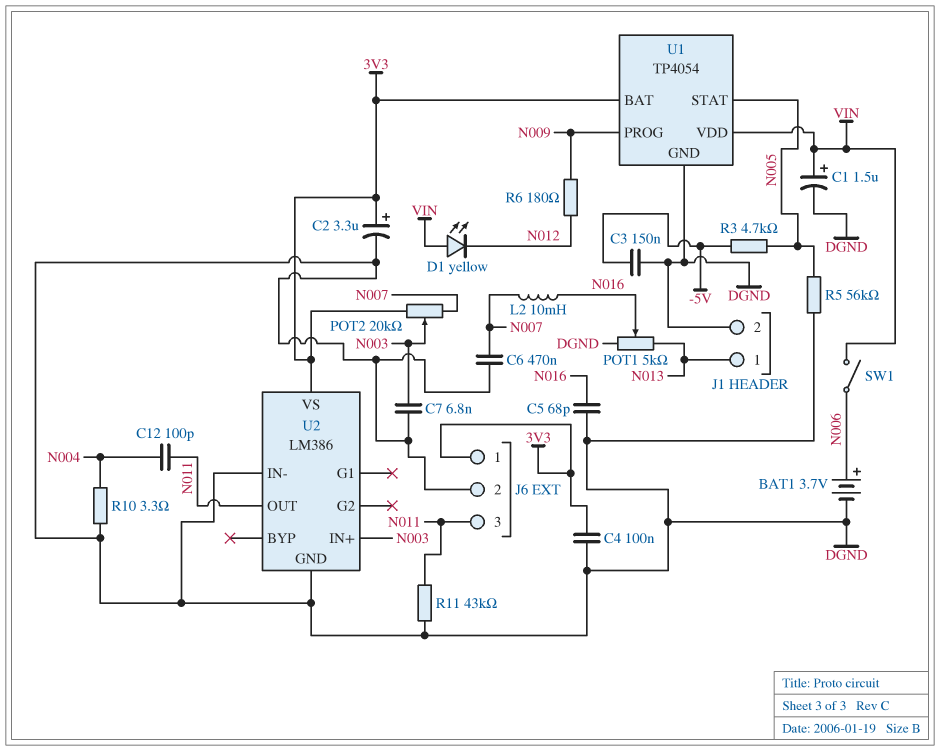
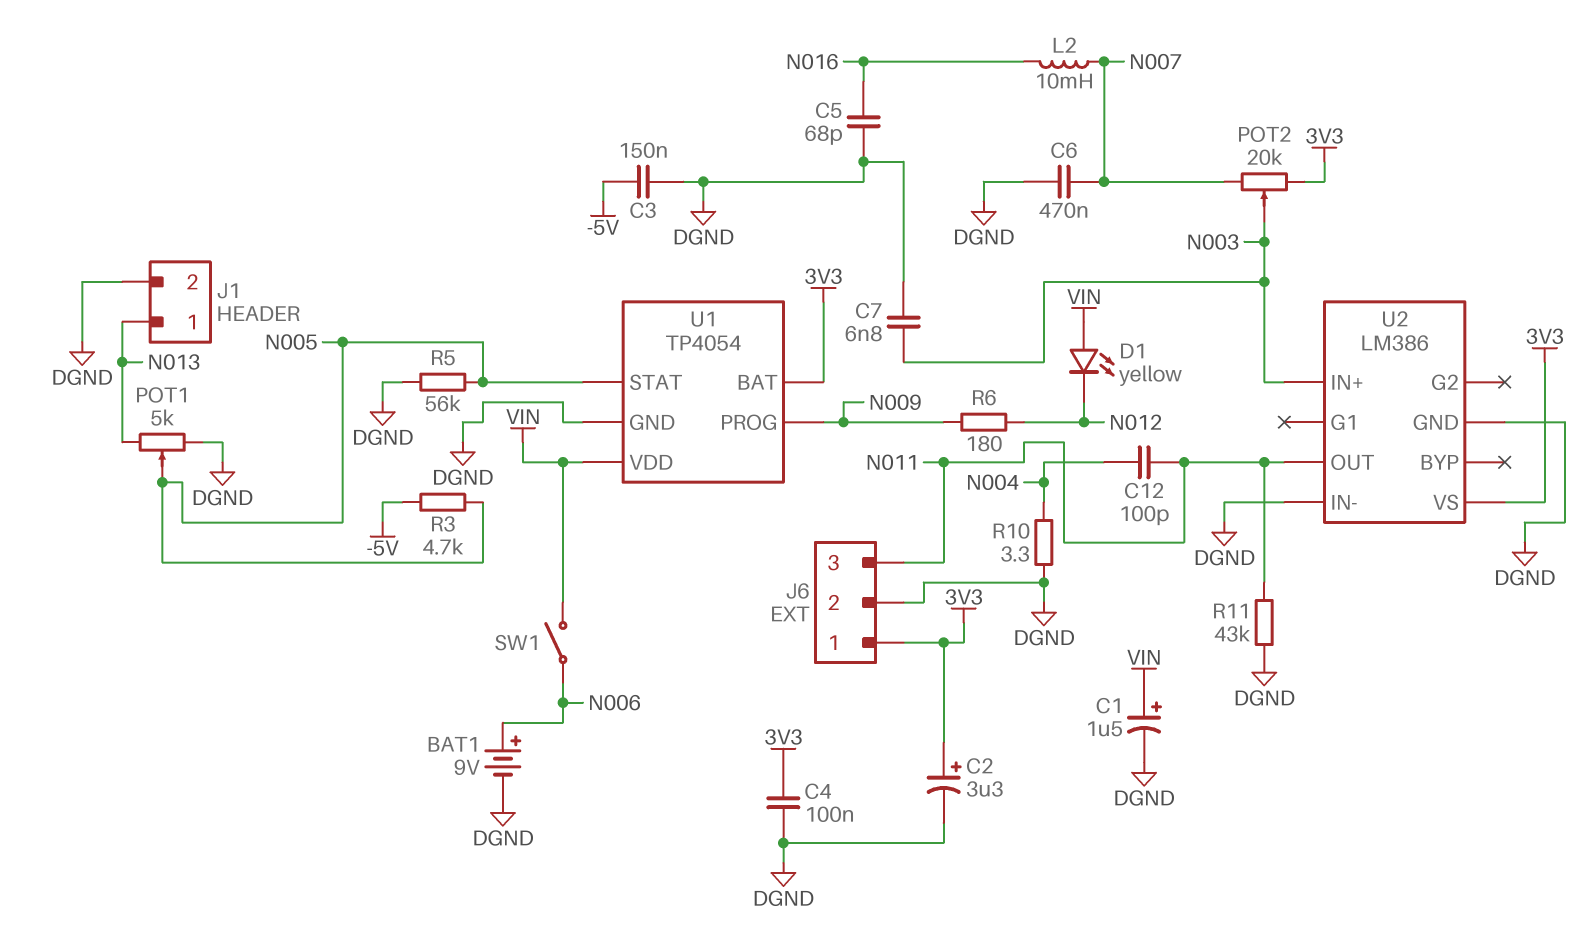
BAT1: 3.7V (plus N006, minus DGND) -> 9V (plus N006, minus DGND)
POT1: 5k (DGND, N013, wiper N016) -> 5k (DGND, N013, wiper N005)

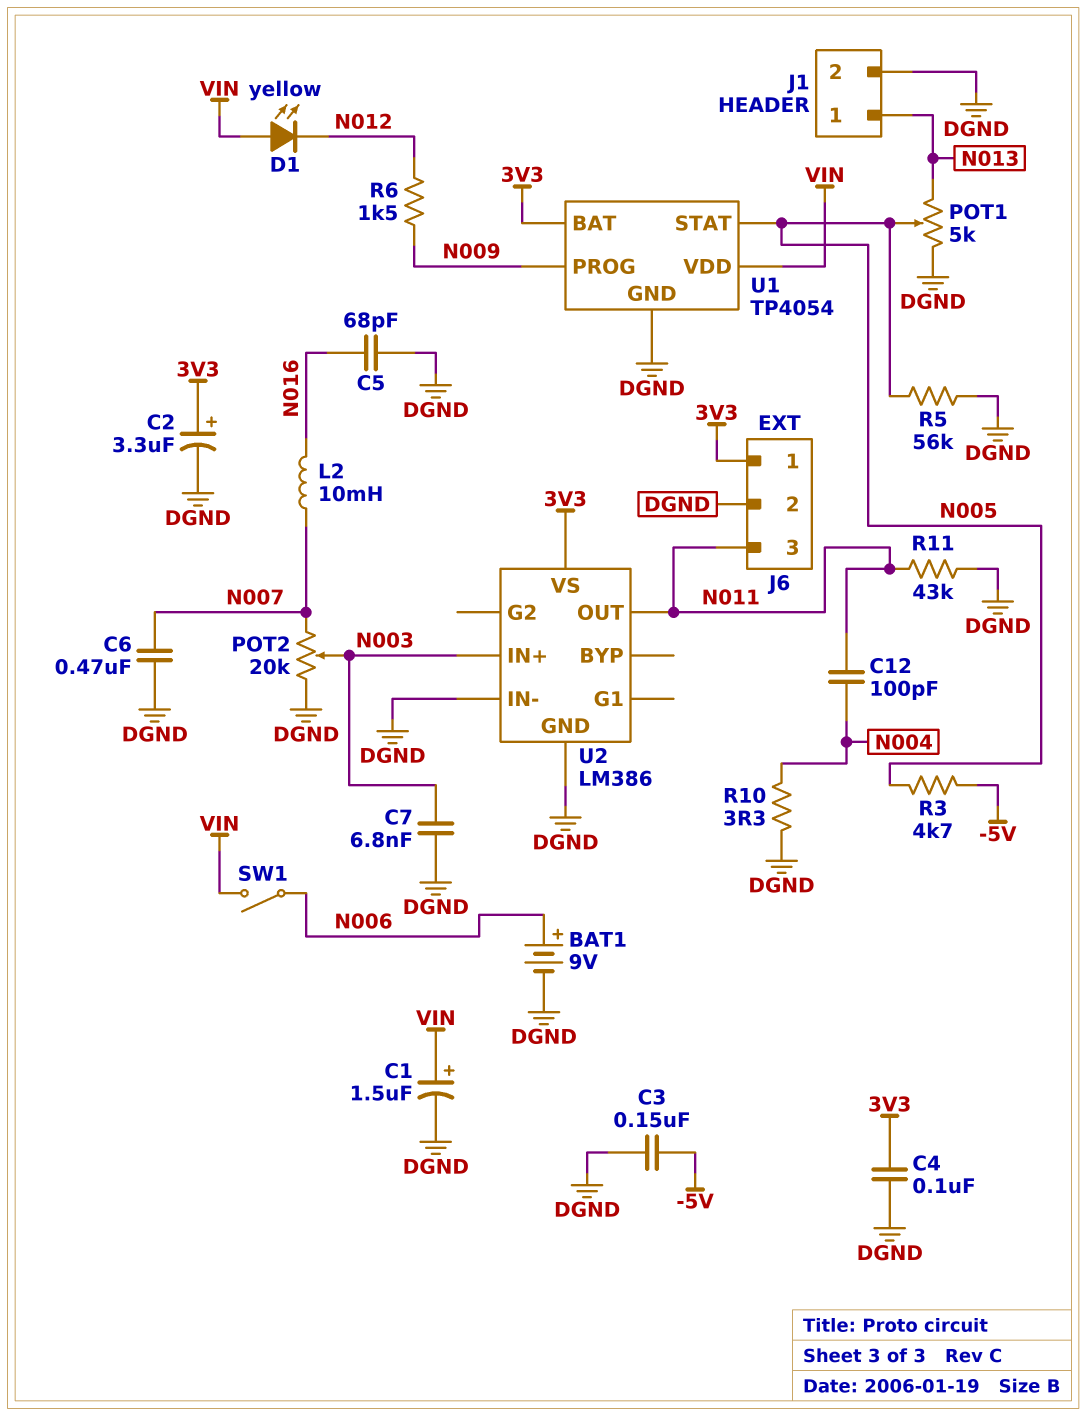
POT2: 20k (3V3, N007, wiper N003) -> 20k (DGND, N007, wiper N003)
R6: 180 (N009, N012) -> 1.5k (N009, N012)

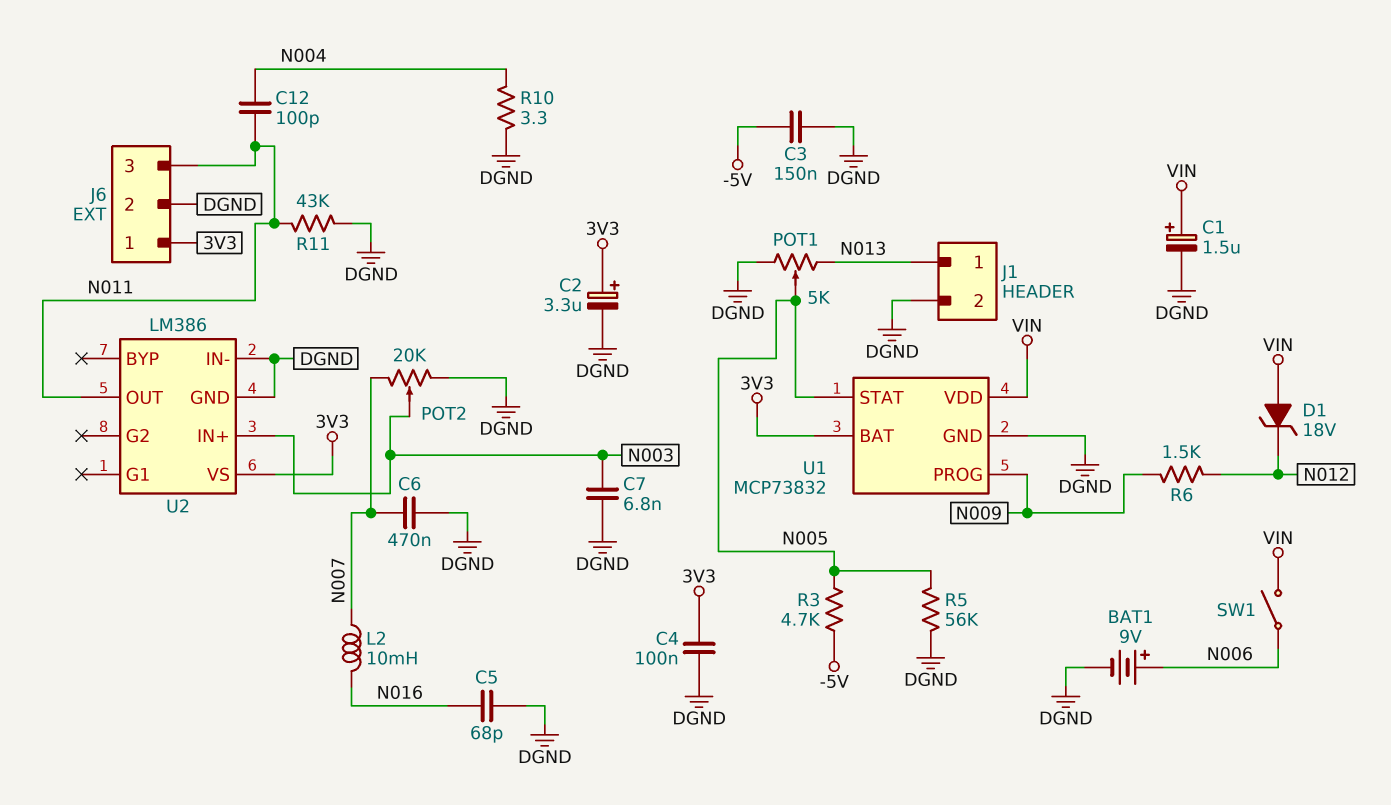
D1: LED yellow (A VIN, K N012) -> zener 18V (A VIN, K N012)
U1: TP4054 -> MCP73832

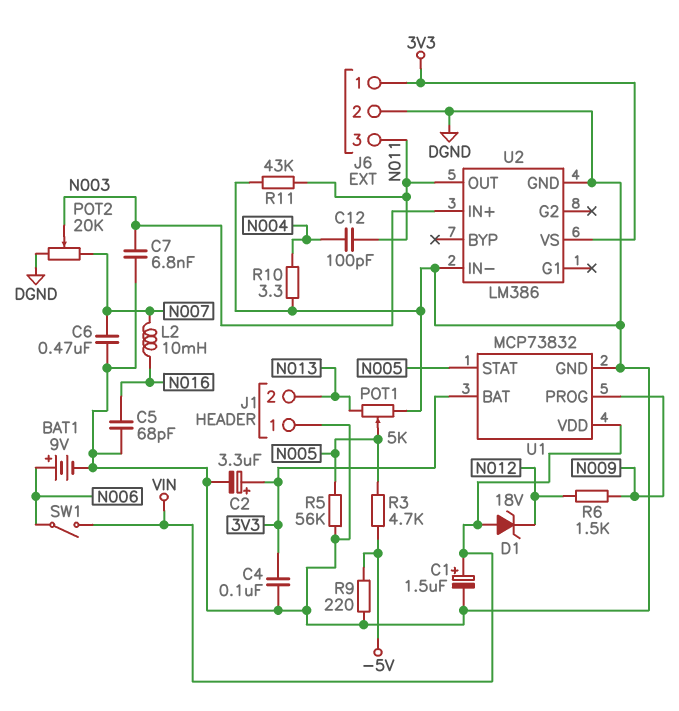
C3: 150nF (-5V, DGND) -> none
J1 pin 1: N013 -> DGND
J1 pin 2: DGND -> N013
R9: none -> 220 (-5V, DGND)

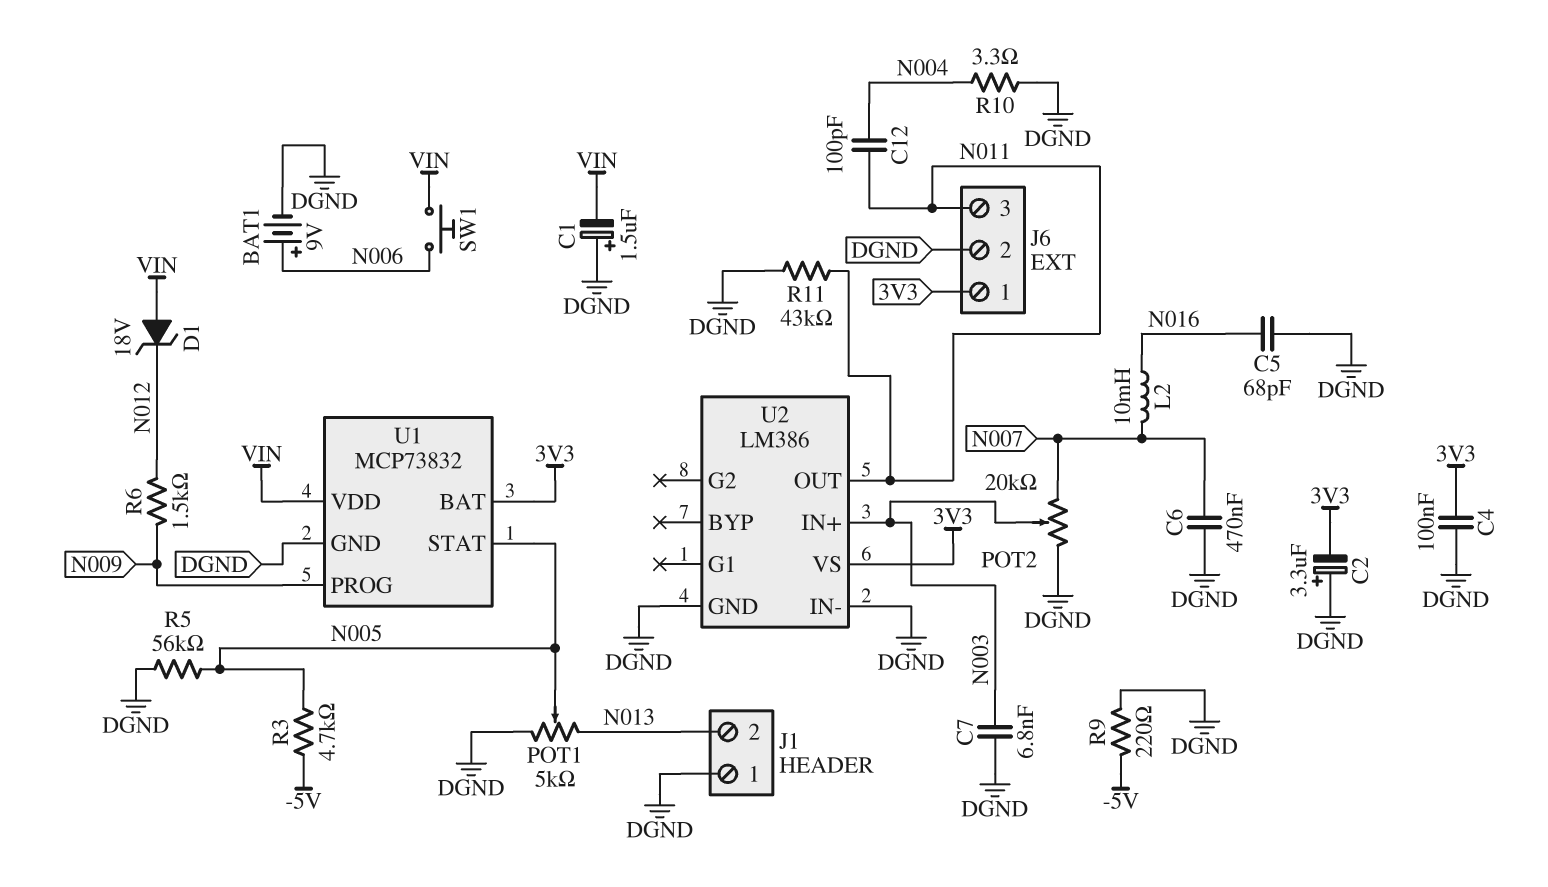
C1: 1.5uF (plus VIN, minus DGND) -> 1.5uF (plus DGND, minus VIN)
C2: 3.3uF (plus 3V3, minus DGND) -> 3.3uF (plus DGND, minus 3V3)
SW1: switch (N006, VIN) -> button (N006, VIN)

